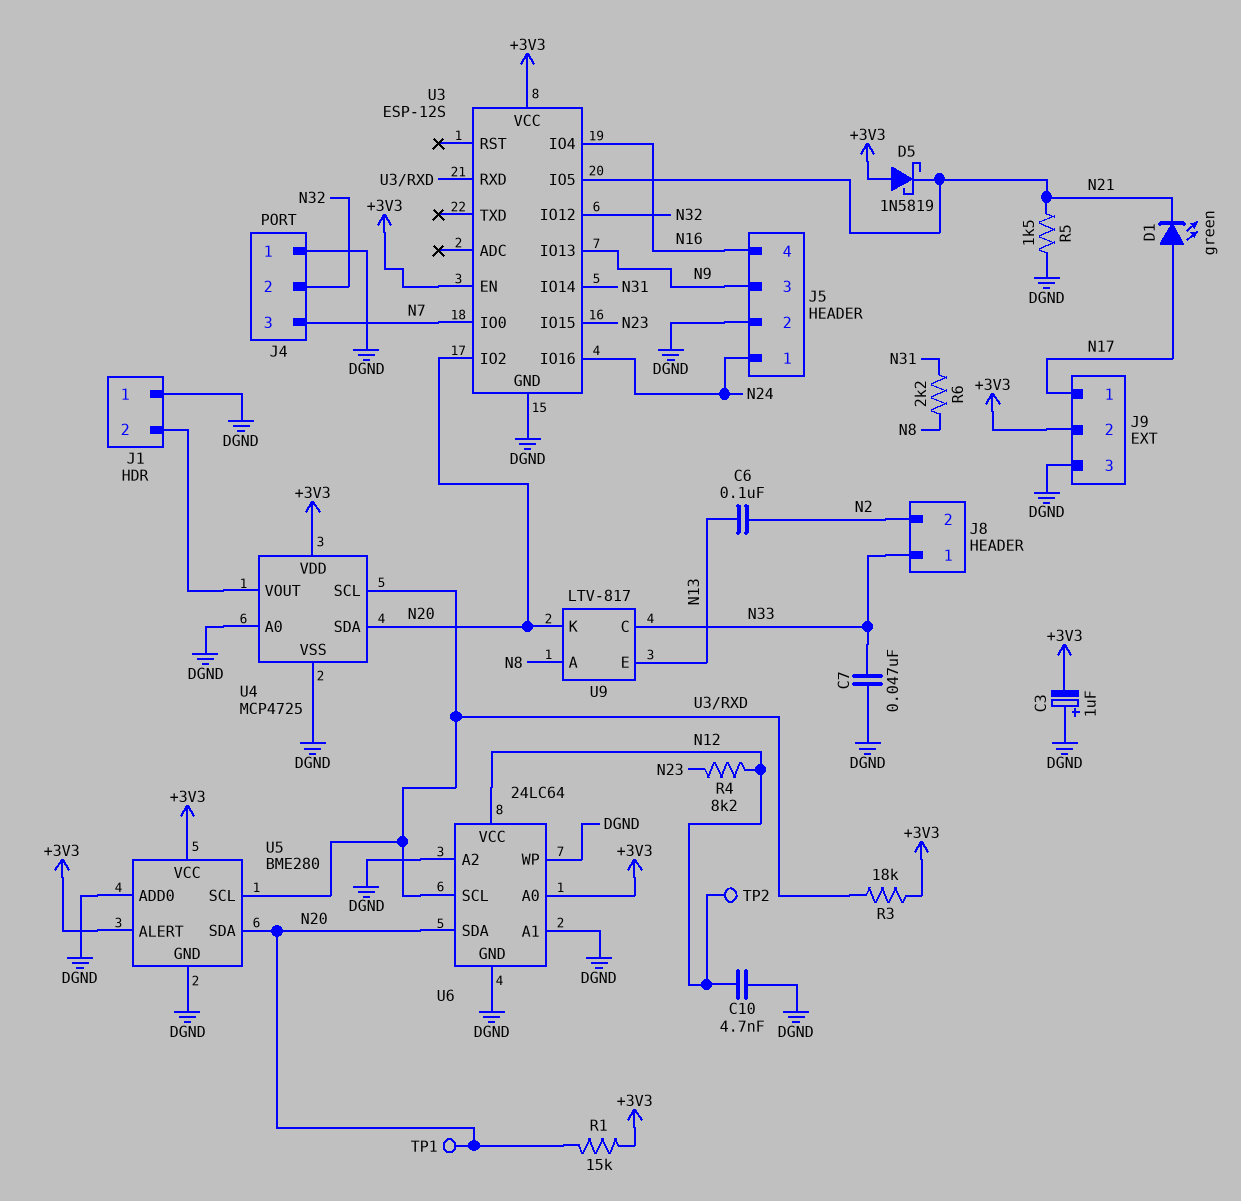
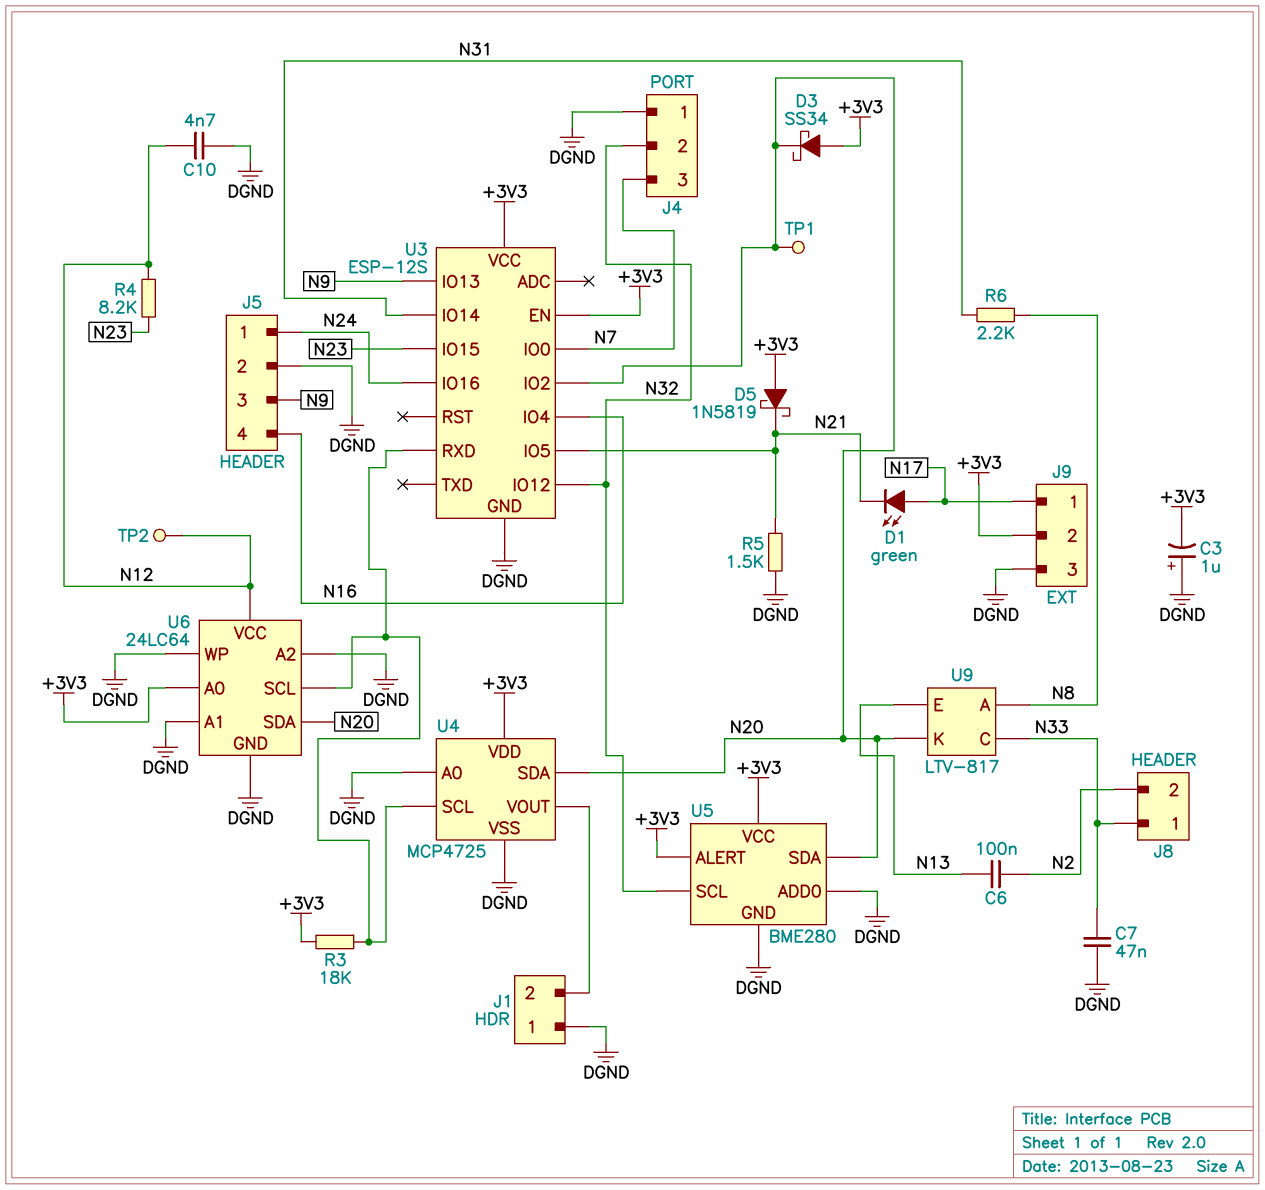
D3: none -> schottky SS34 (A +3V3, K N20)
R1: 15k (+3V3, N20) -> none
U5 pin SCL: U3/RXD -> N32

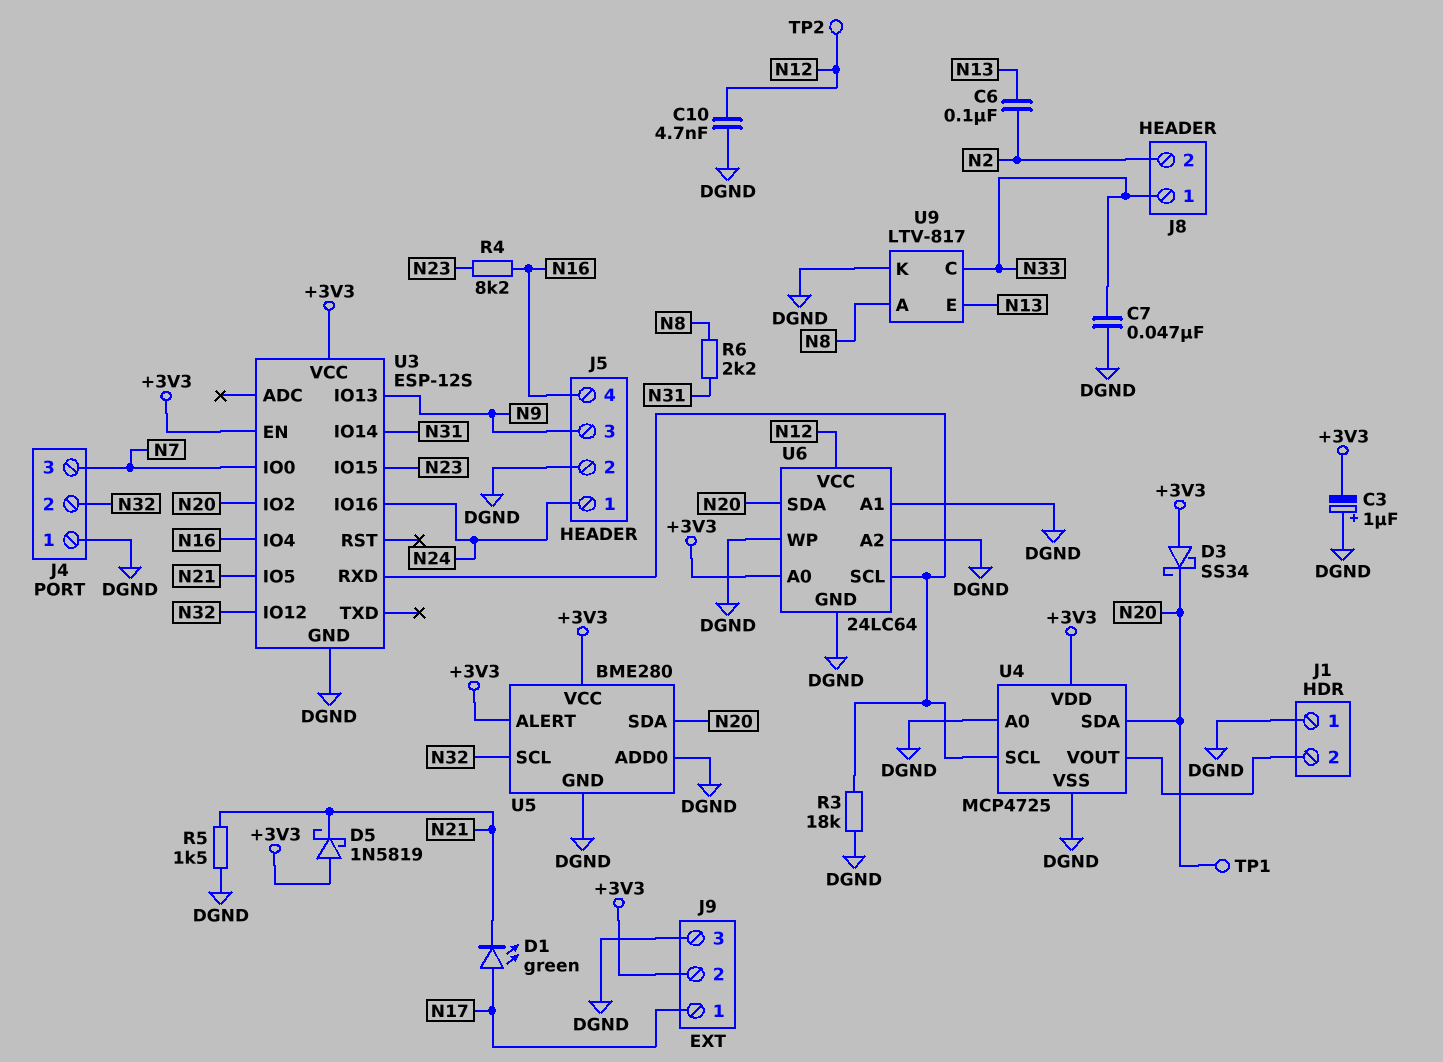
R3: 18k (+3V3, U3/RXD) -> 18k (DGND, U3/RXD)
R4: 8.2k (N12, N23) -> 8.2k (N16, N23)
U9 pin K: N20 -> DGND

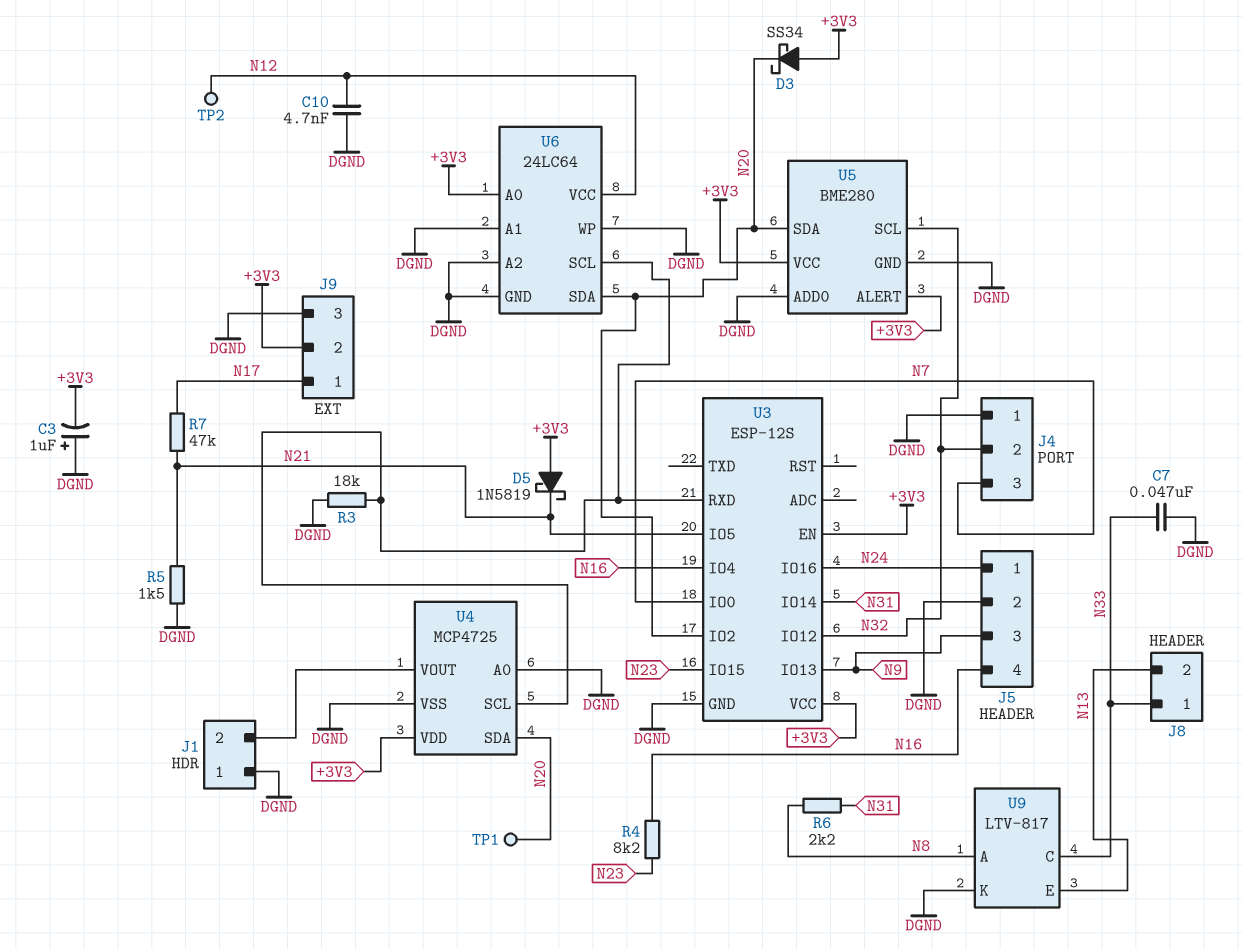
C6: 100nF (N2, N13) -> none
D1: LED green (A N17, K N21) -> none
J8 pin 2: N2 -> N13
R7: none -> 47k (N17, N21)

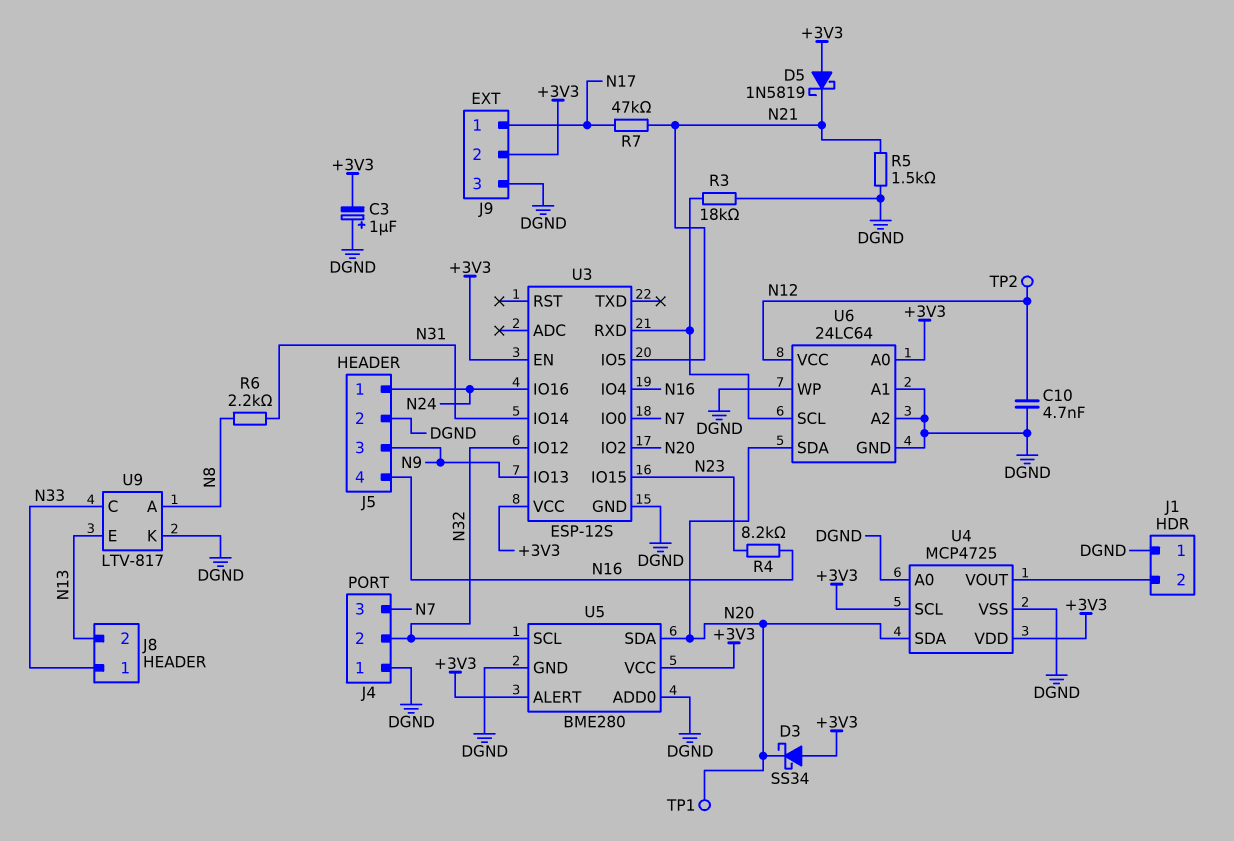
C7: 47nF (DGND, N33) -> none
U4 pin SCL: U3/RXD -> +3V3

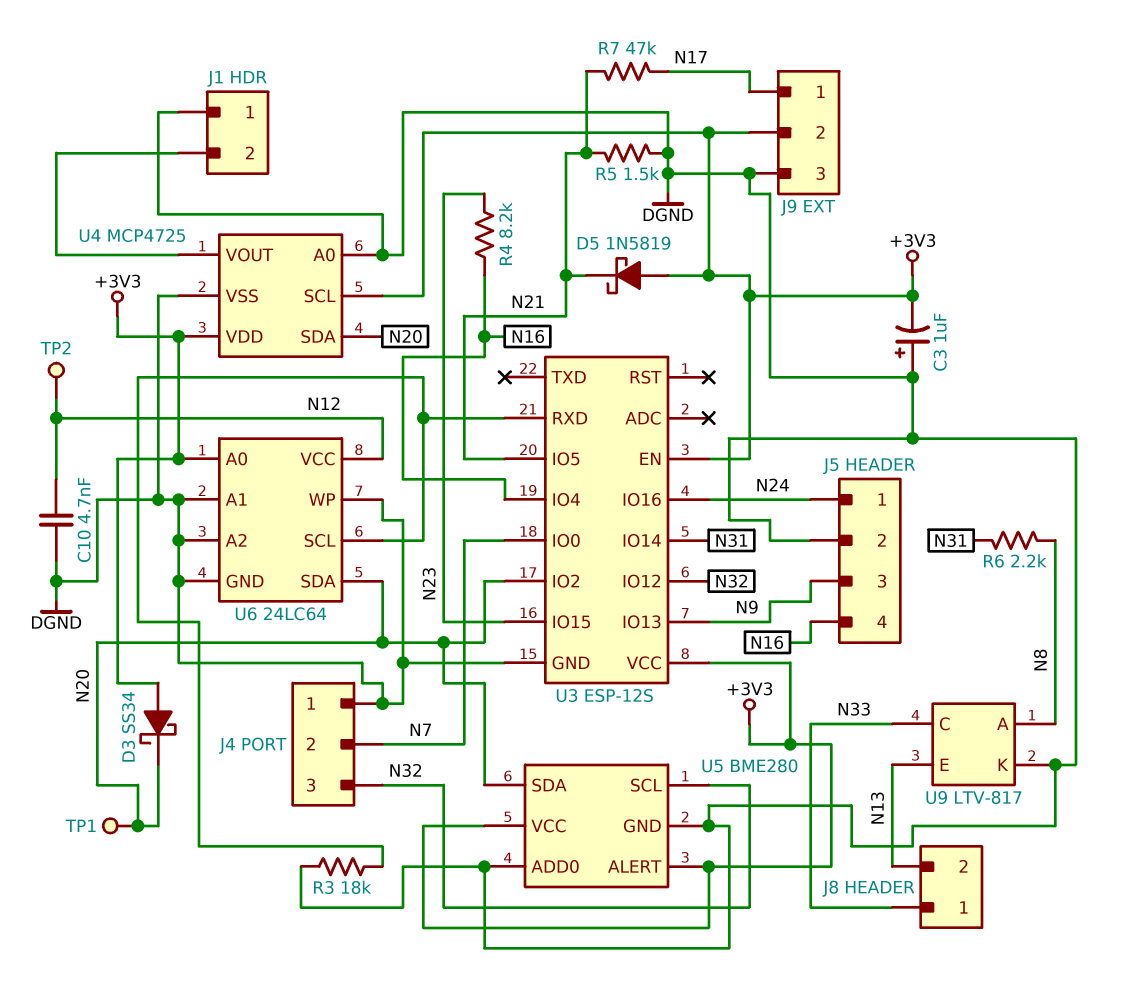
J4 pin 2: N32 -> N7
J4 pin 3: N7 -> N32

